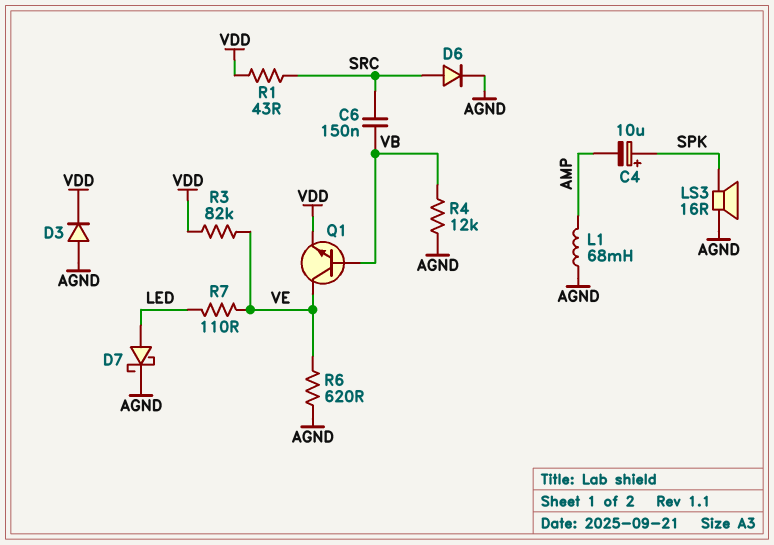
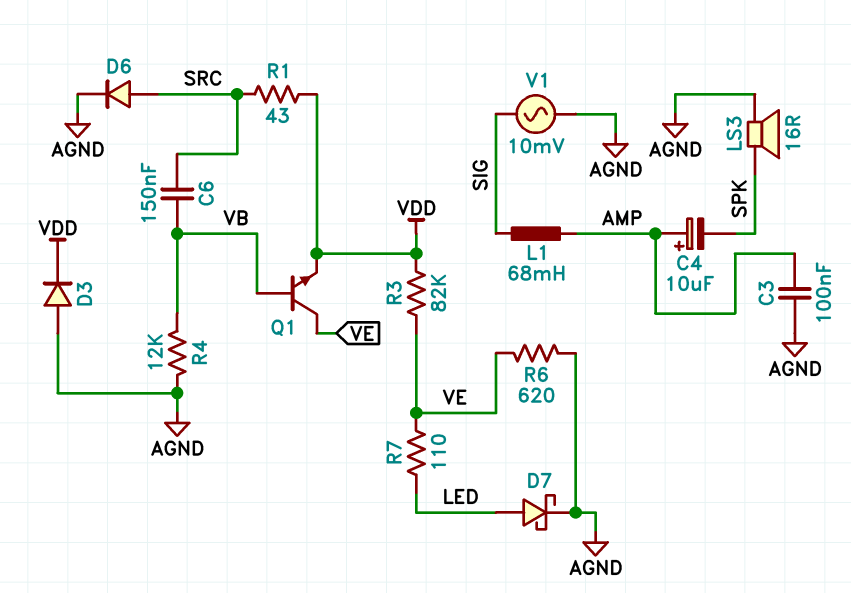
C3: none -> 100nF (AGND, AMP)
C4: 10uF (plus SPK, minus AMP) -> 10uF (plus AMP, minus SPK)
L1: 68mH (AGND, AMP) -> 68mH (AMP, SIG)
V1: none -> AC 10mV (AGND, SIG)

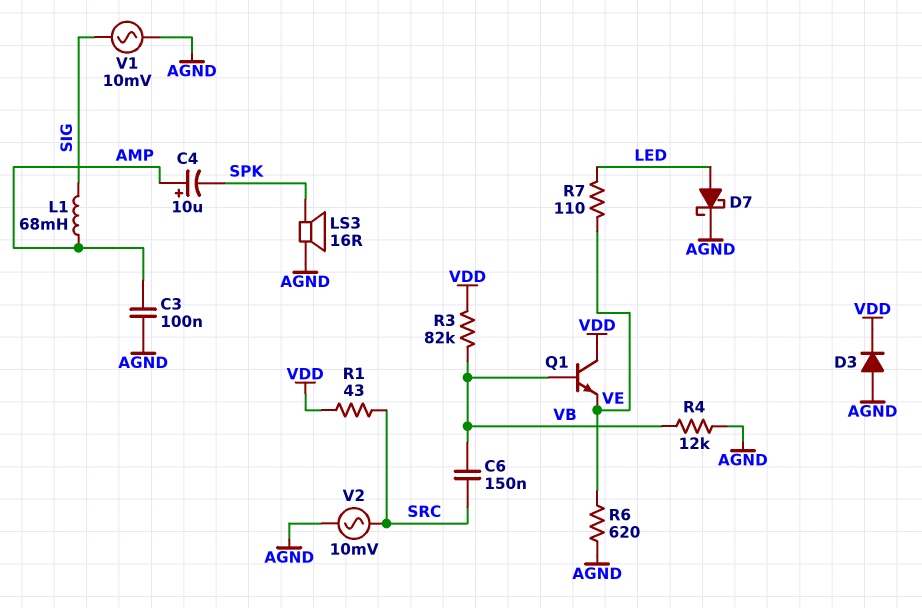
D6: diode (A SRC, K AGND) -> none
Q1: NPN (B VB, C VE, E VDD) -> NPN (B VB, C VDD, E VE)
R3: 82k (VDD, VE) -> 82k (VB, VDD)
V2: none -> AC 10mV (AGND, SRC)

